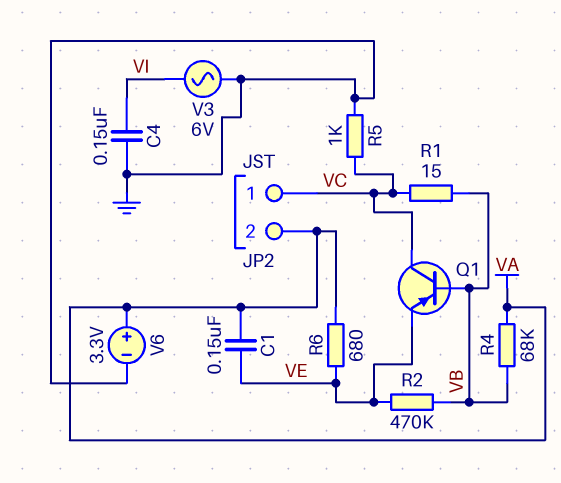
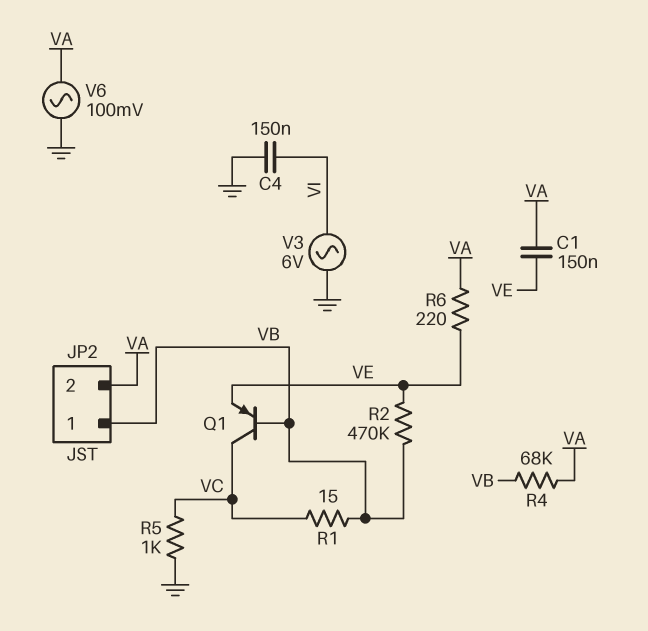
JP2 pin 1: VC -> VB
R6: 680 (VA, VE) -> 220 (VA, VE)
V6: 3.3V (plus VA, minus GND) -> AC 100mV (GND, VA)

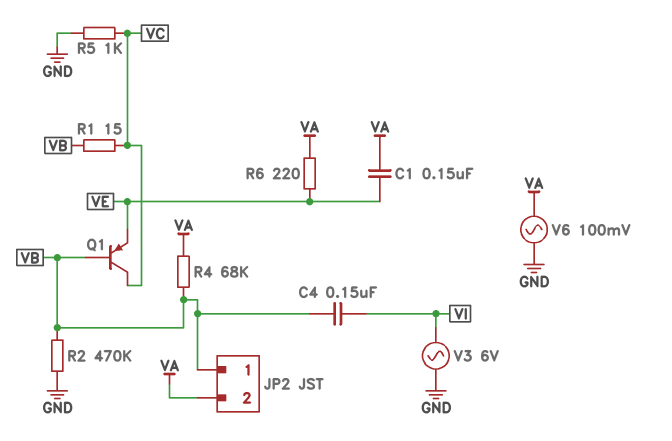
C4: 150nF (GND, VI) -> 150nF (VB, VI)
R2: 470k (VB, VE) -> 470k (GND, VB)

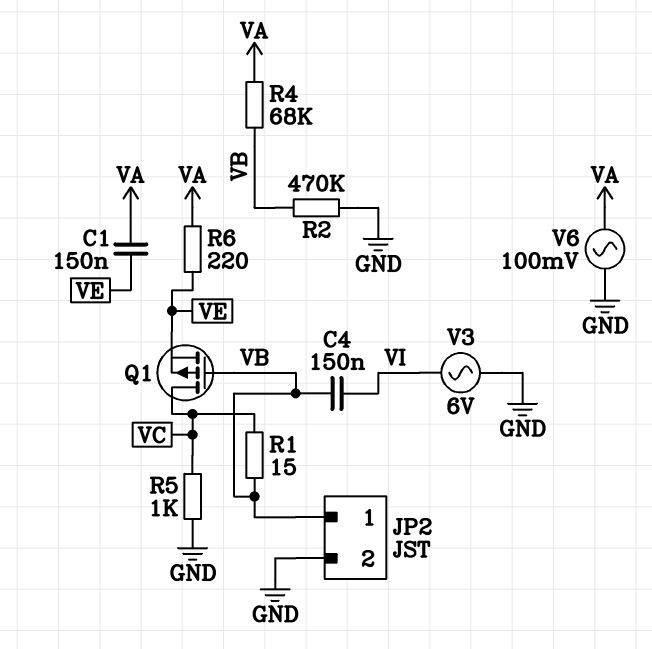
JP2 pin 2: VA -> GND
Q1: PNP (B VB, C VC, E VE) -> PMOS (G VB, D VC, S VE)

